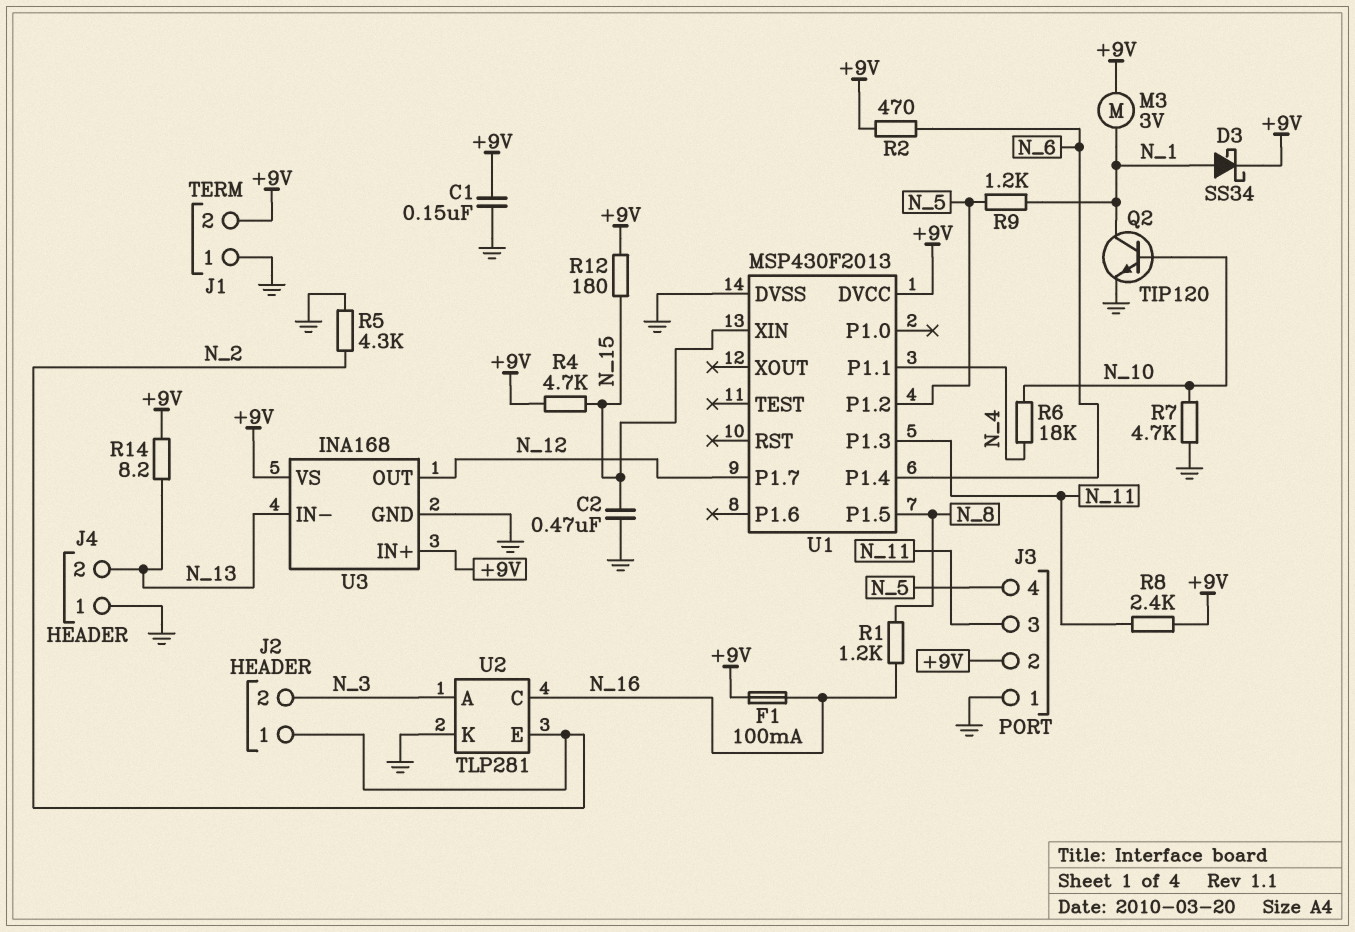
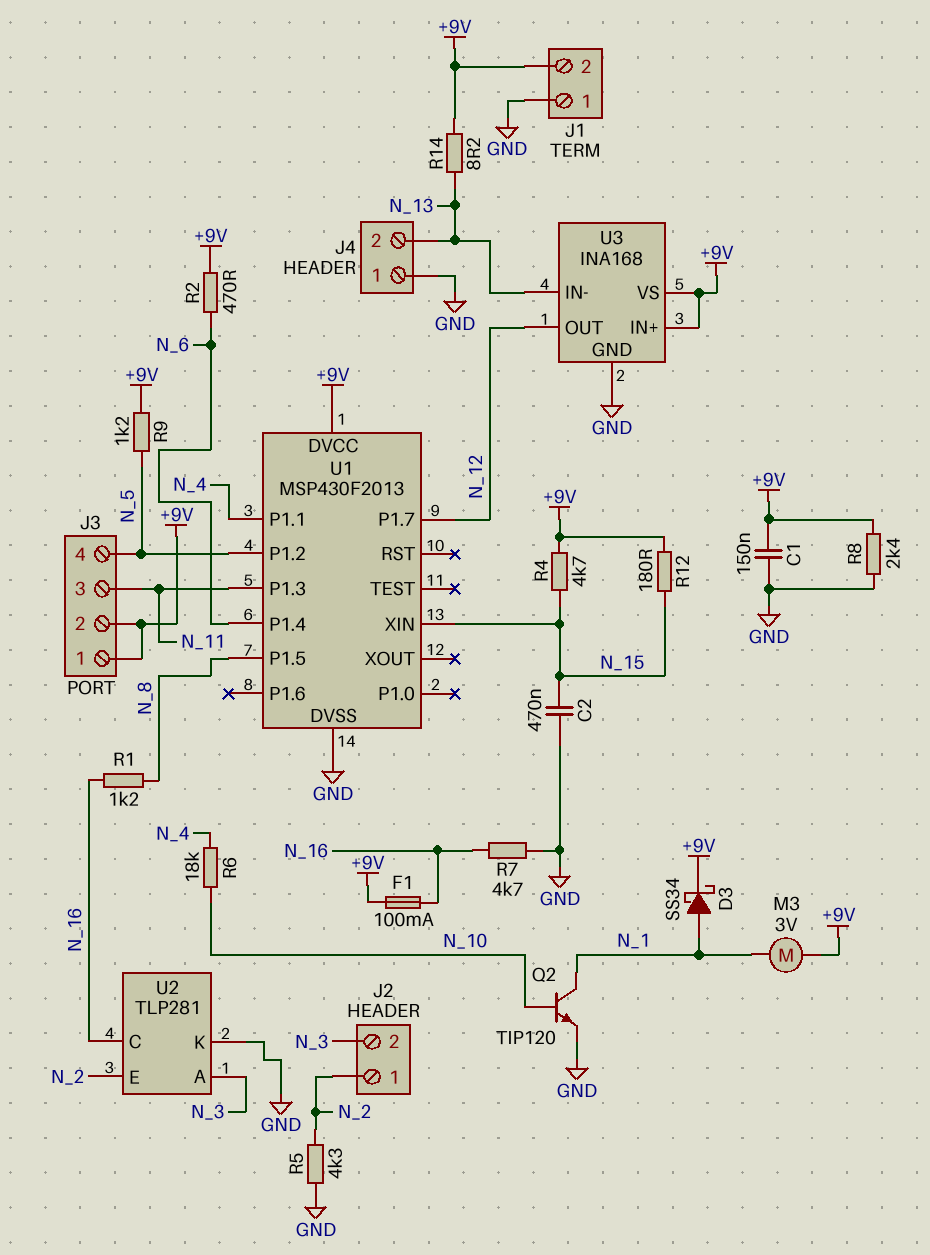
J3 pin 1: GND -> +9V
R7: 4.7k (GND, N_10) -> 4.7k (GND, N_16)
R8: 2.4k (+9V, N_11) -> 2.4k (+9V, GND)
R9: 1.2k (N_1, N_5) -> 1.2k (+9V, N_5)

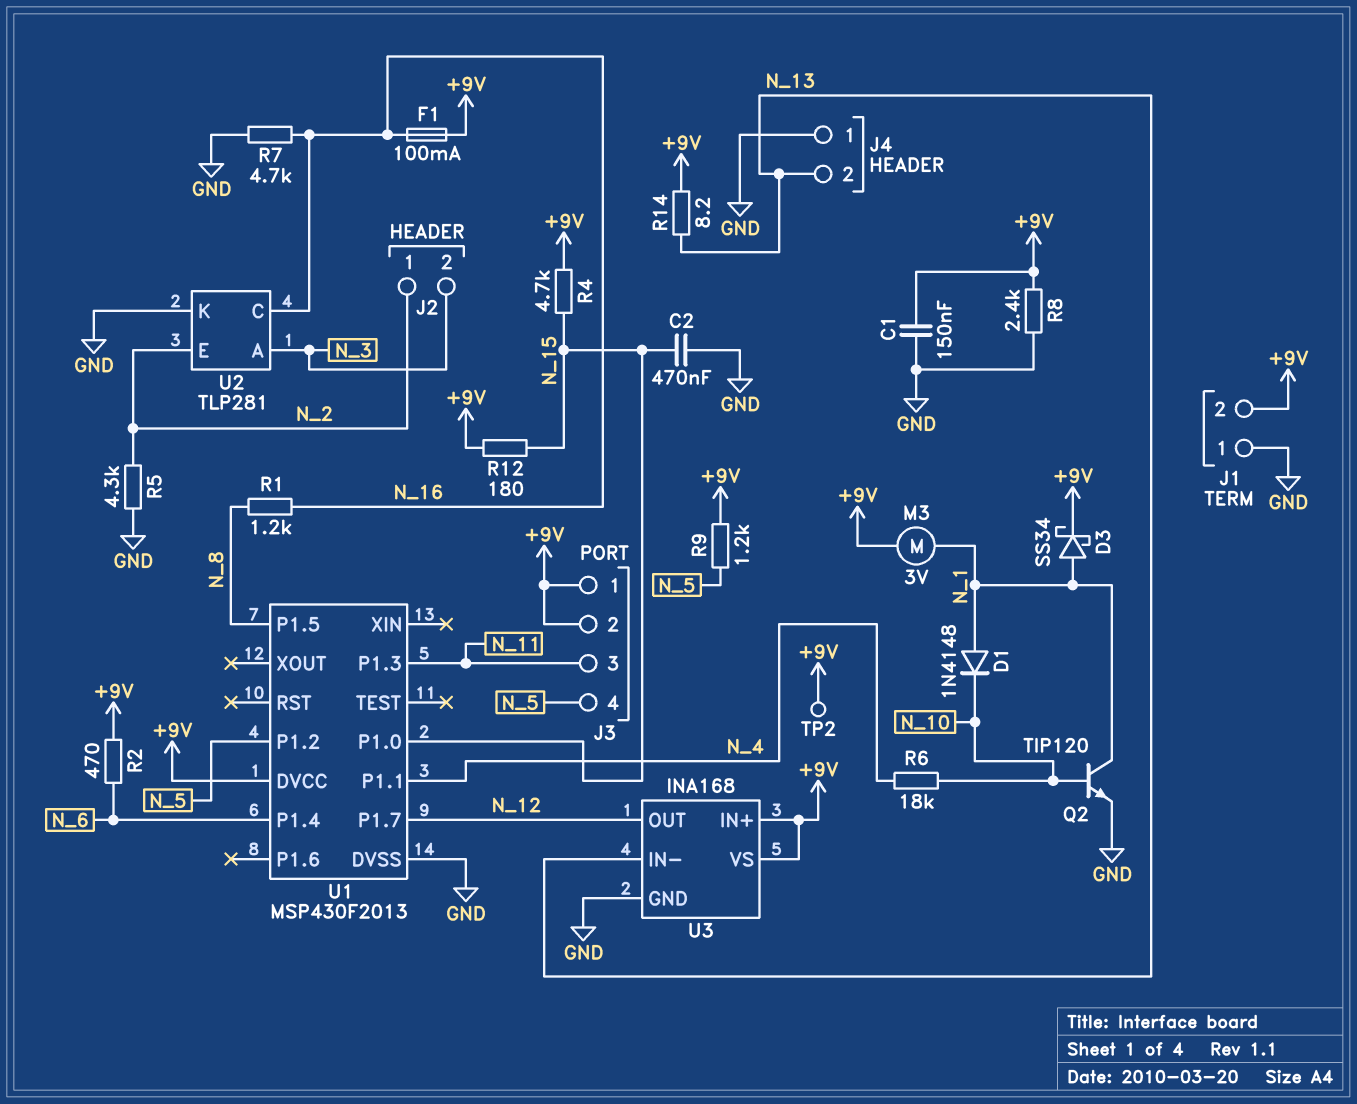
D1: none -> diode 1N4148 (A N_1, K N_10)
TP2: none -> test point (+9V)
U1 pin P1.0: none -> N_15
U1 pin XIN: N_15 -> none

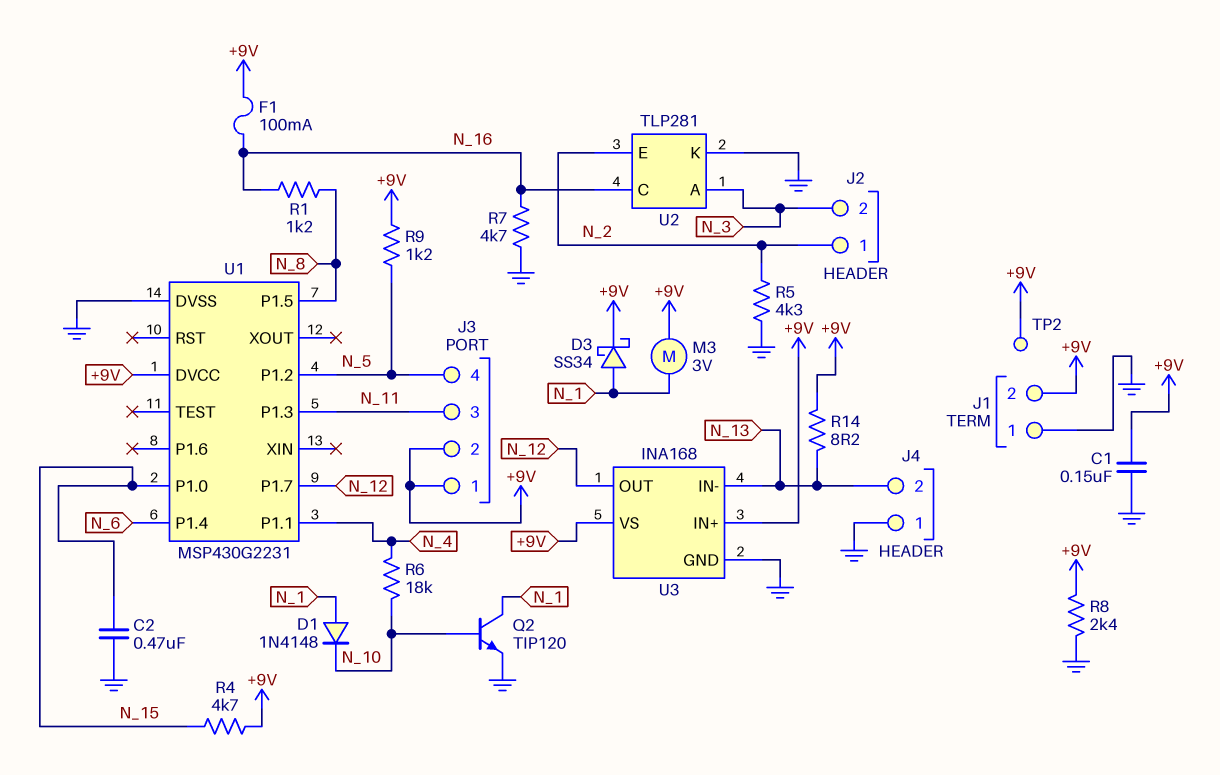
R2: 470 (+9V, N_6) -> none
R12: 180 (+9V, N_15) -> none
U1: MSP430F2013 -> MSP430G2231

